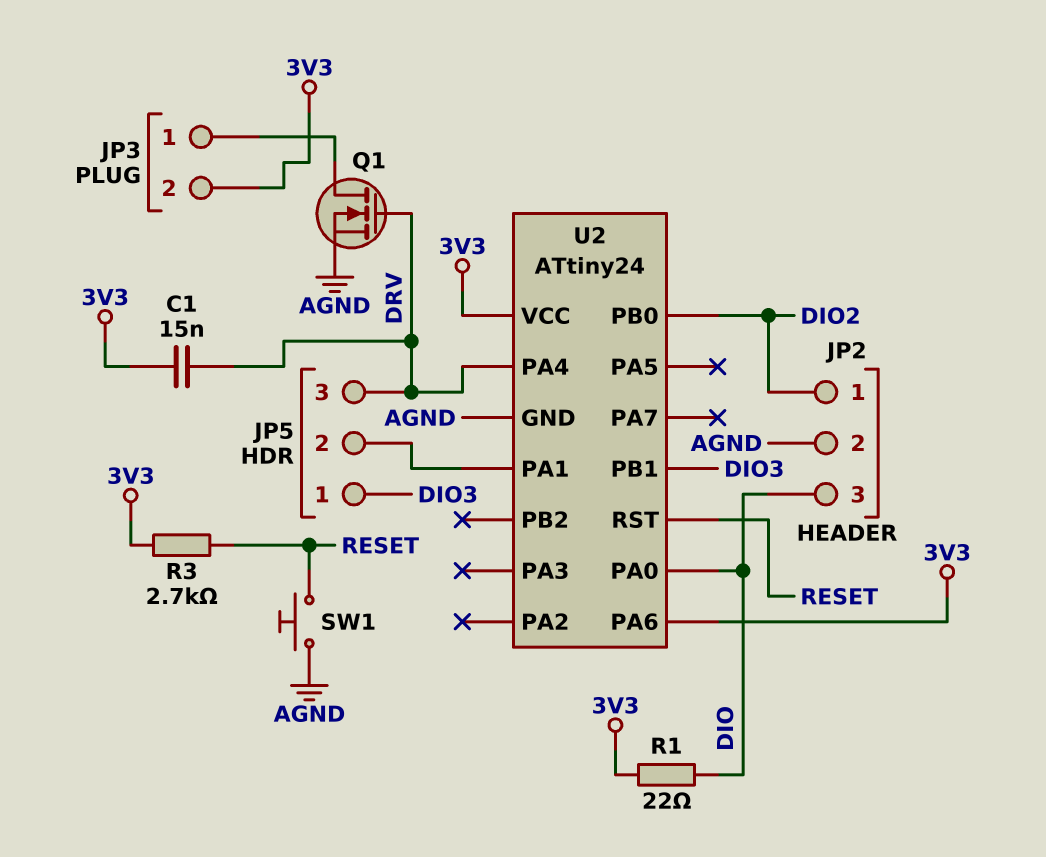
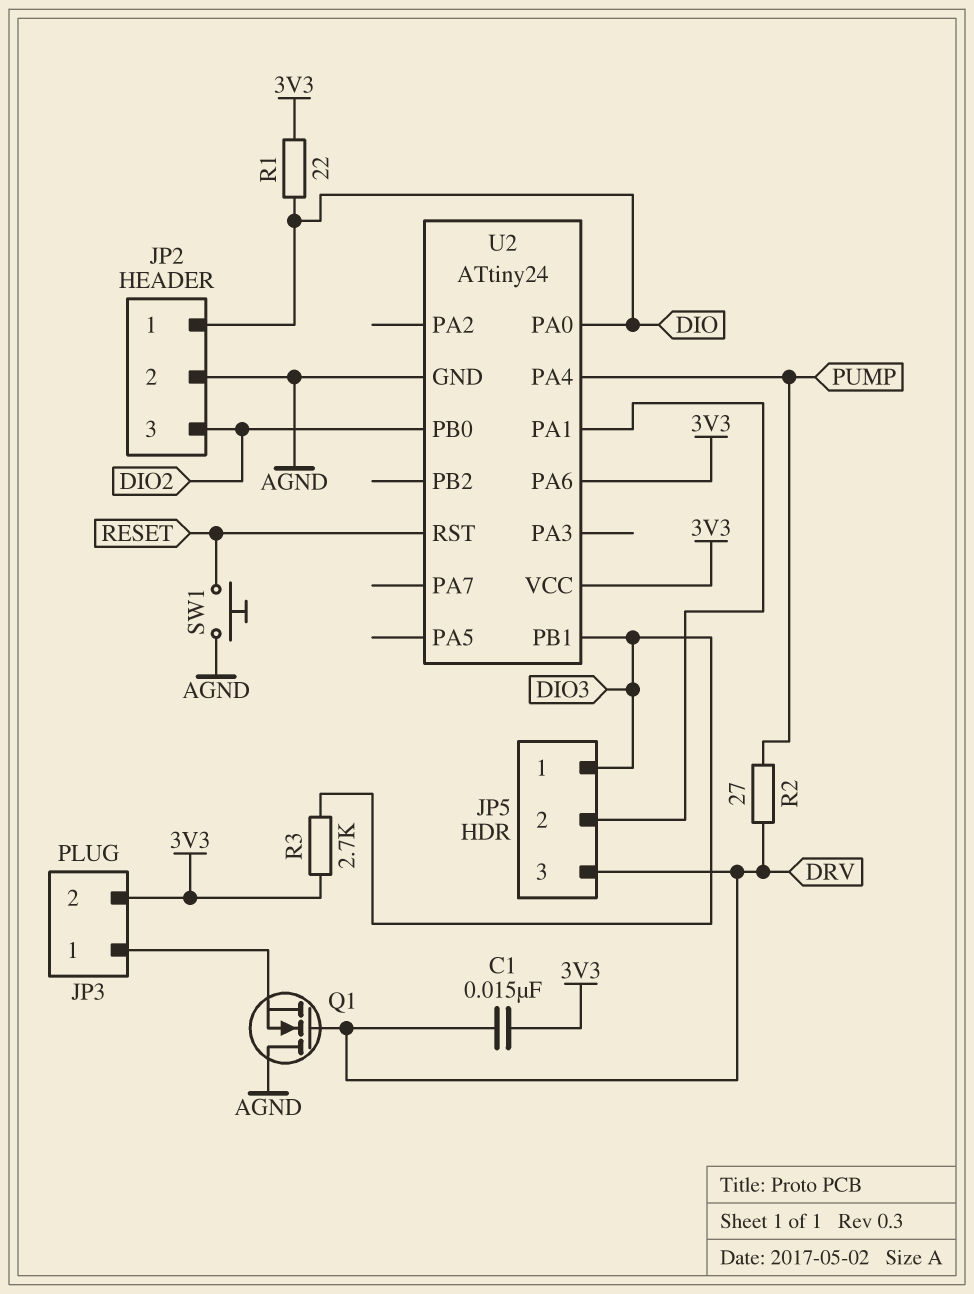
JP2 pin 1: DIO2 -> DIO
JP2 pin 3: DIO -> DIO2
Q1: NMOS (G DRV, D JP3/1, S AGND) -> NMOS (G DRV, D AGND, S JP3/1)
R2: none -> 27 (DRV, PUMP)
R3: 2.7k (3V3, RESET) -> 2.7k (3V3, DIO3)
U2 pin PA4: DRV -> PUMP

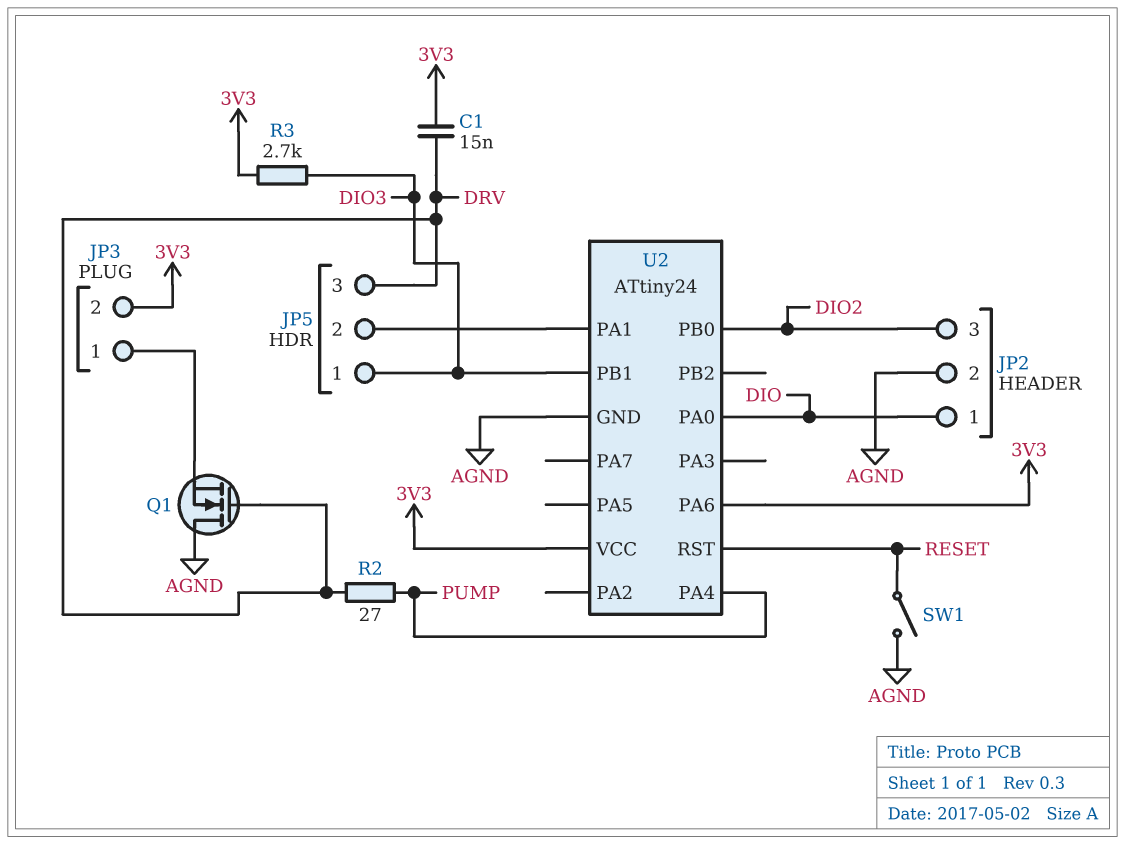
R1: 22 (3V3, DIO) -> none
SW1: button (AGND, RESET) -> switch (AGND, RESET)

